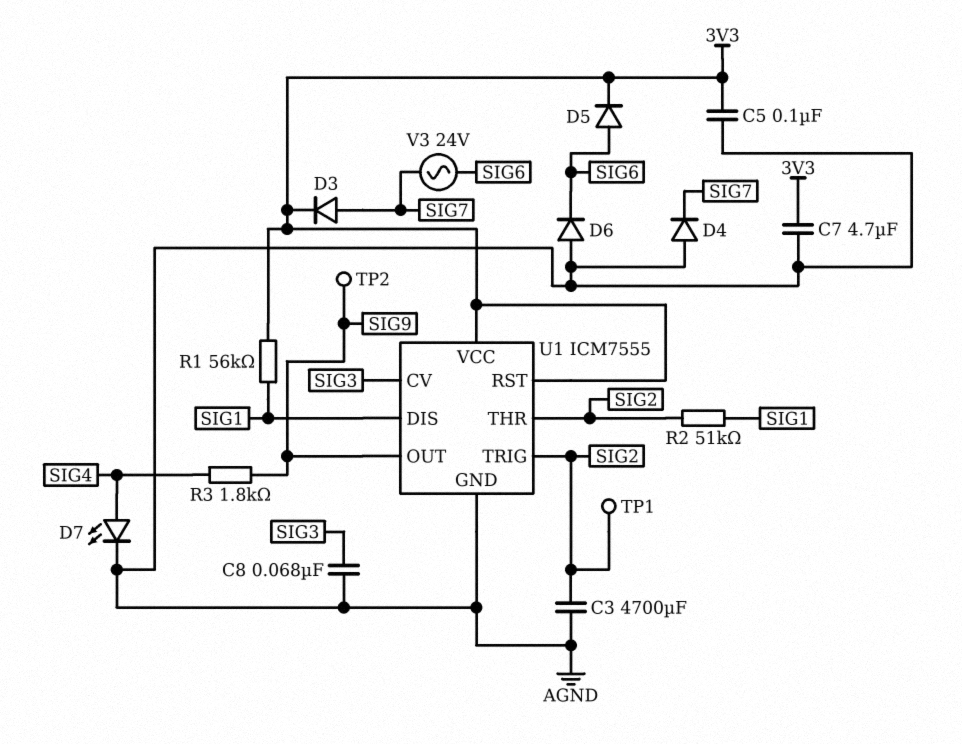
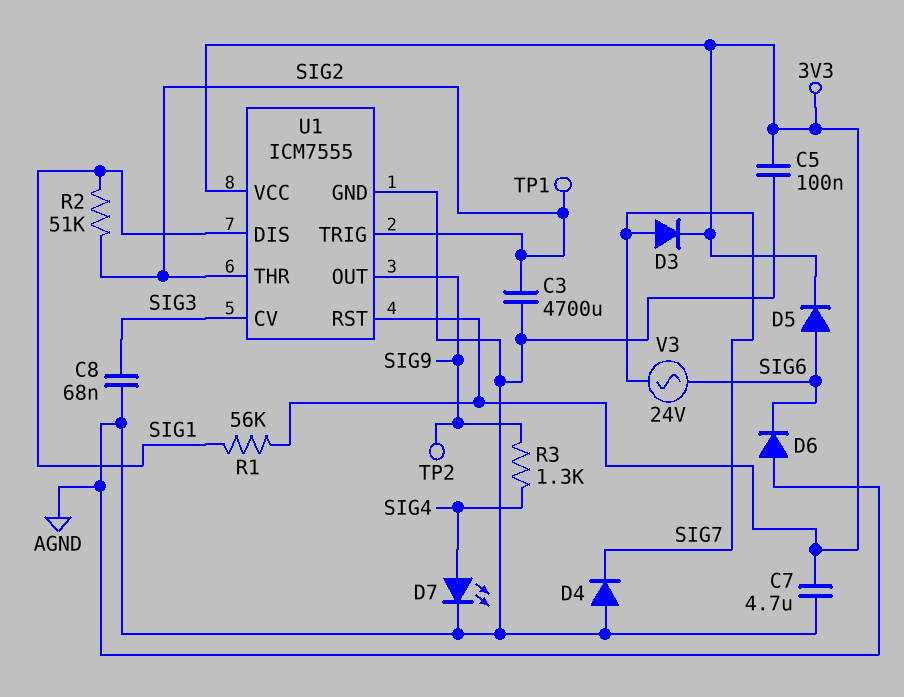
R3: 1.8k (SIG4, SIG9) -> 1.3k (SIG4, SIG9)

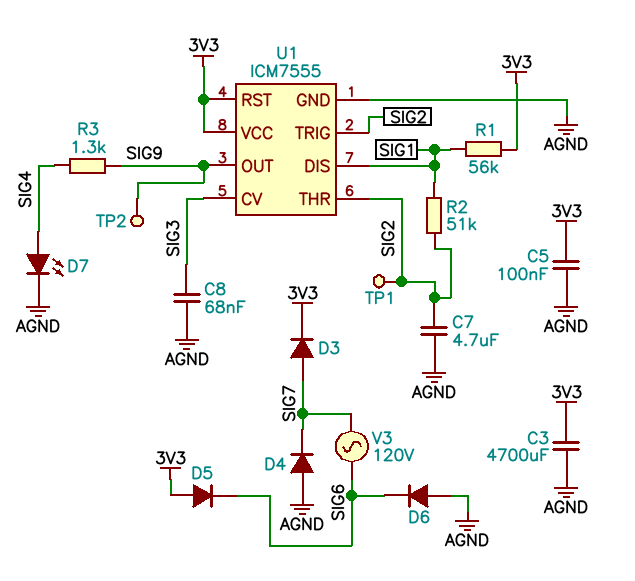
C3: 4700uF (AGND, SIG2) -> 4700uF (3V3, AGND)
C7: 4.7uF (3V3, AGND) -> 4.7uF (AGND, SIG2)
D5: diode (A SIG6, K 3V3) -> diode (A 3V3, K SIG6)
V3: AC 24V (SIG6, SIG7) -> AC 120V (SIG6, SIG7)

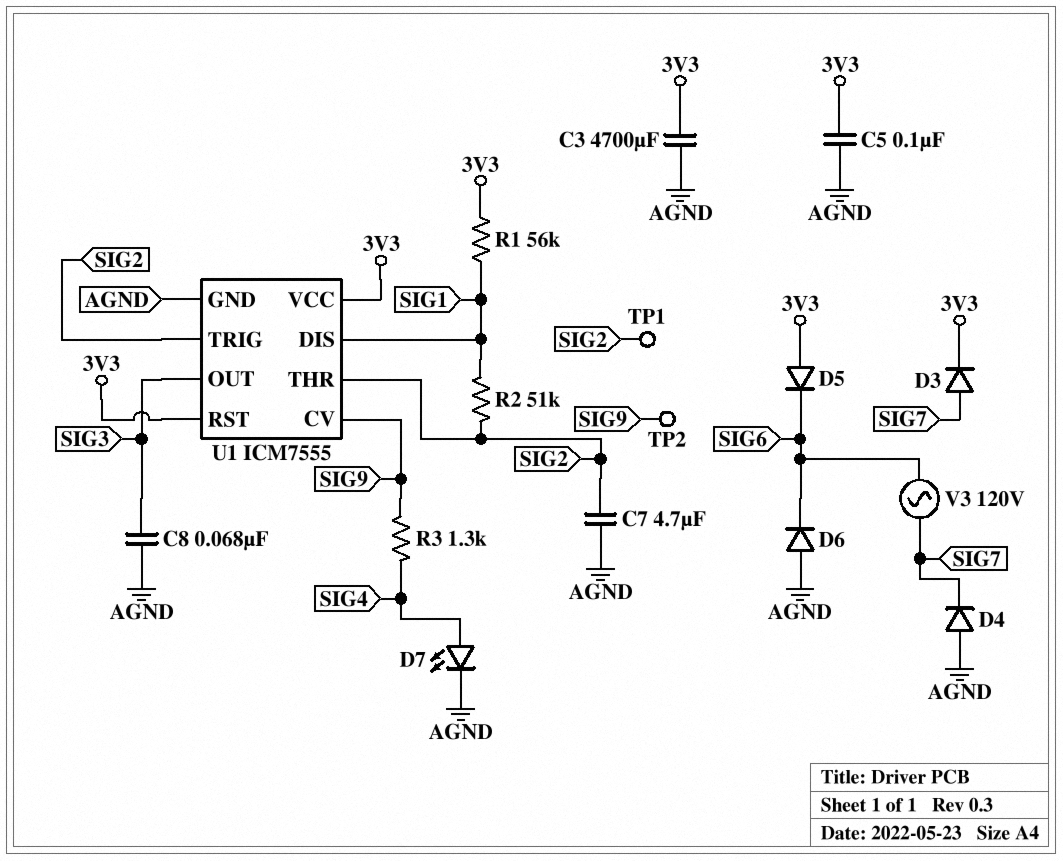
U1 pin CV: SIG3 -> SIG9
U1 pin OUT: SIG9 -> SIG3

